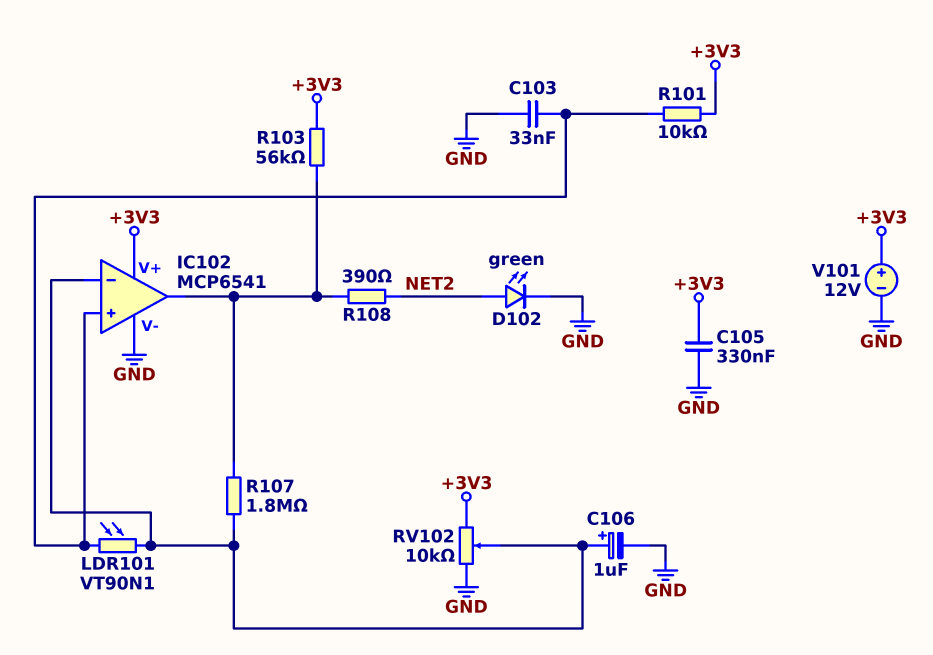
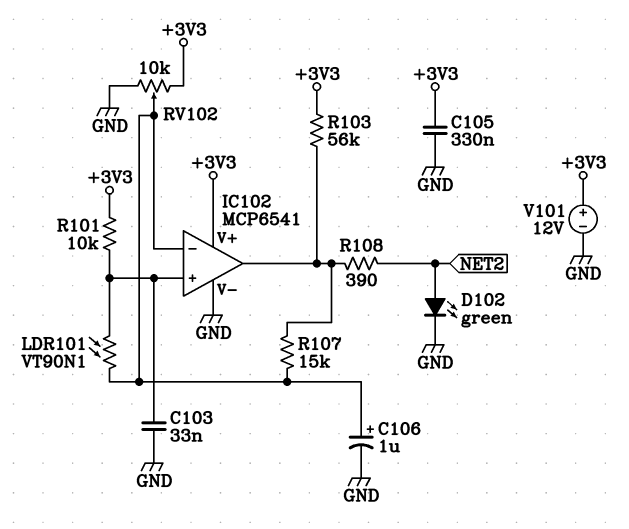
R107: 1.8M (IC102/in-, IC102/out) -> 15k (IC102/in-, IC102/out)

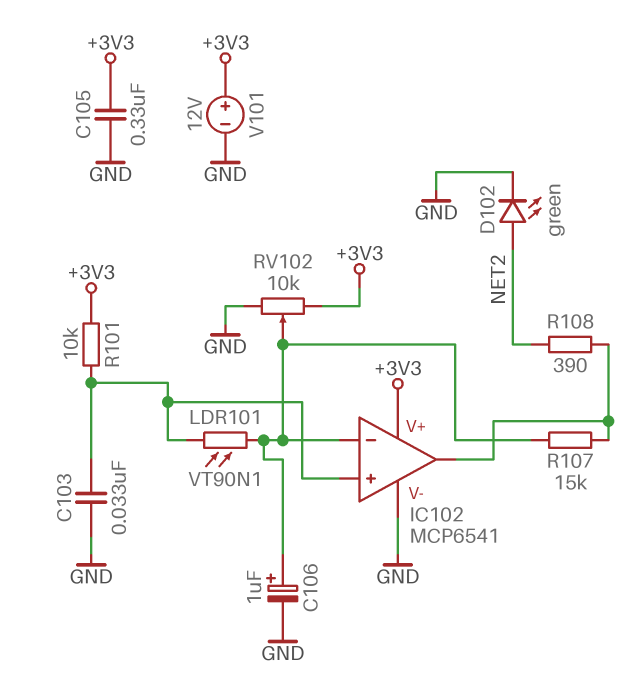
R103: 56k (+3V3, IC102/out) -> none

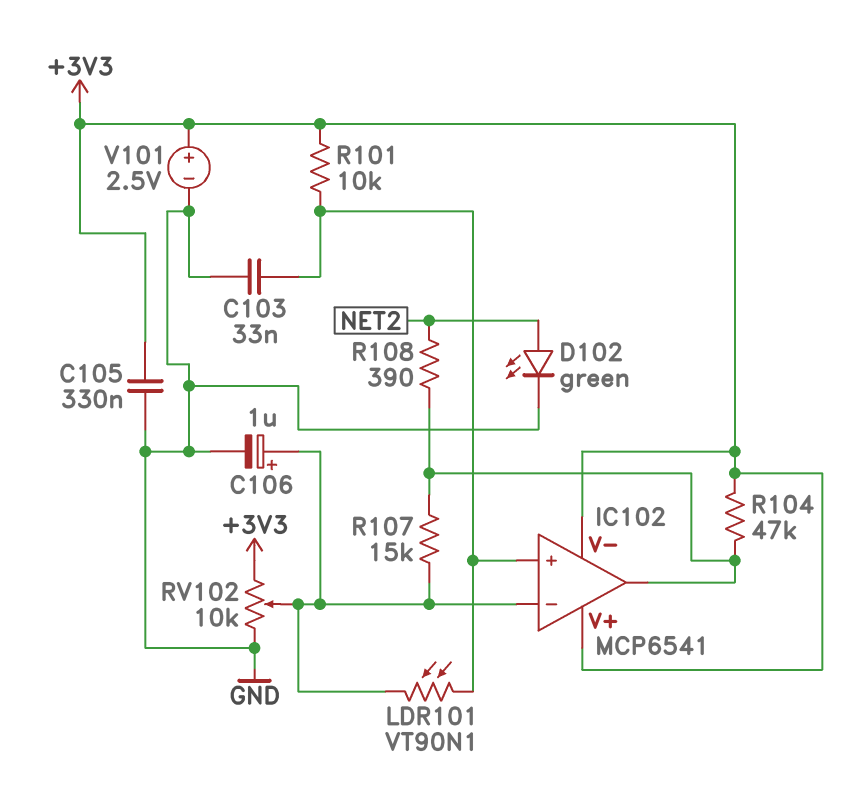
IC102 pin V-: GND -> +3V3
R104: none -> 47k (+3V3, IC102/out)
V101: 12V (plus +3V3, minus GND) -> 2.5V (plus +3V3, minus GND)

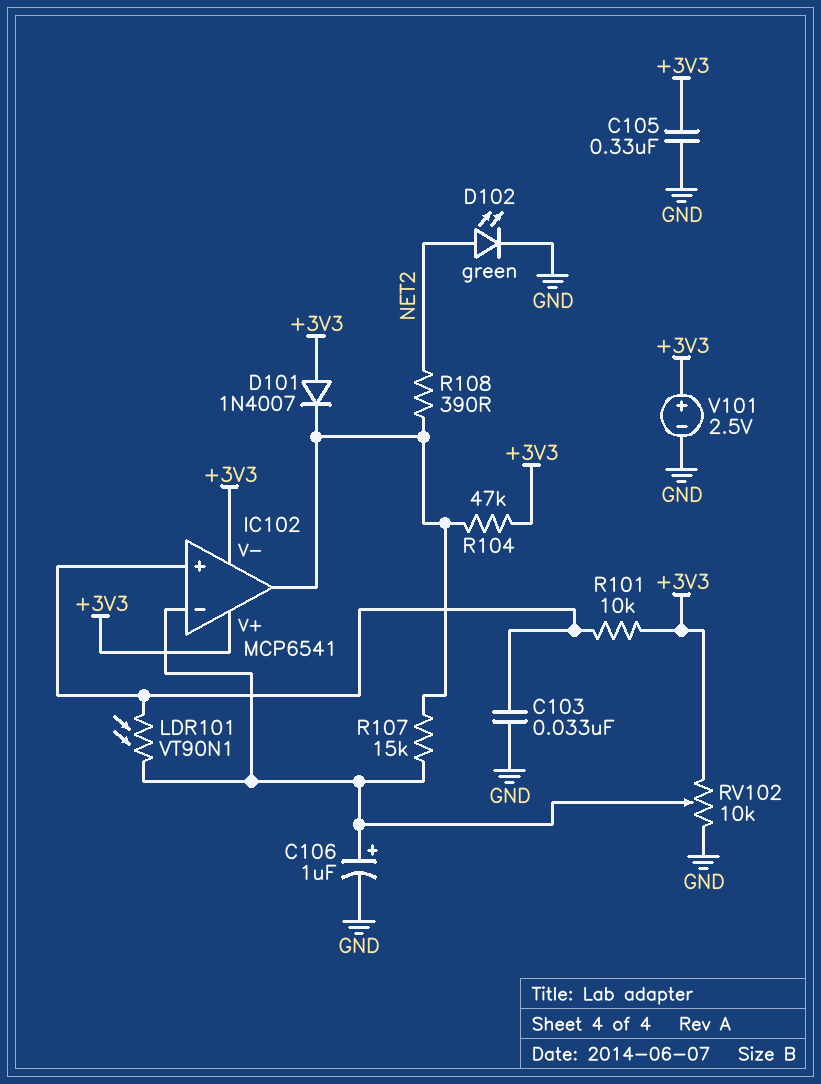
D101: none -> diode 1N4007 (A +3V3, K IC102/out)

